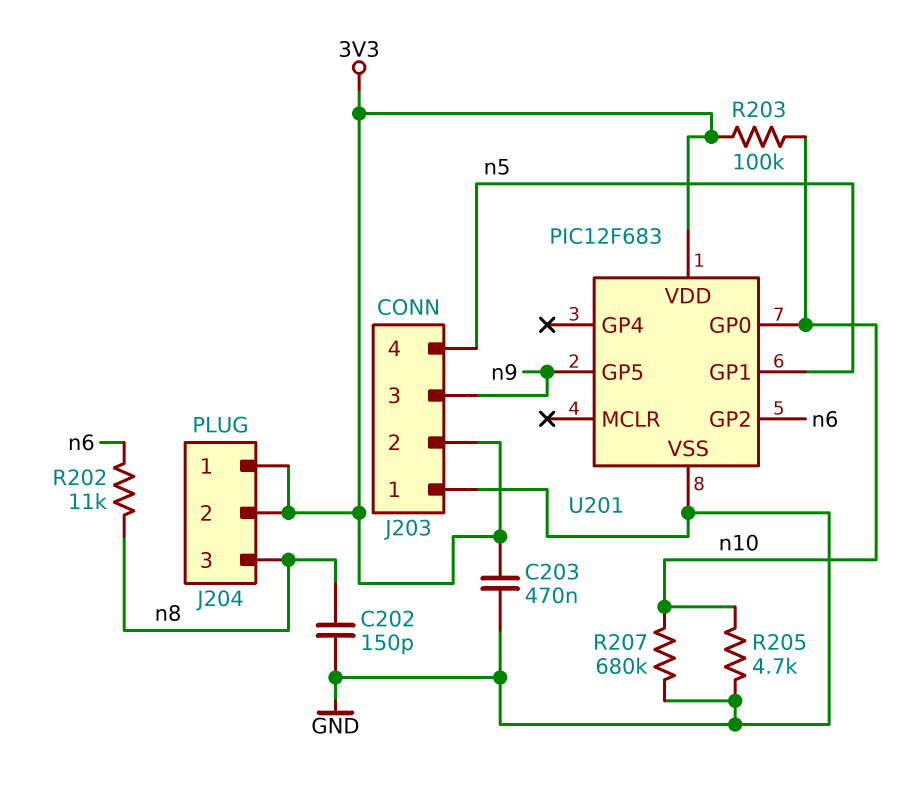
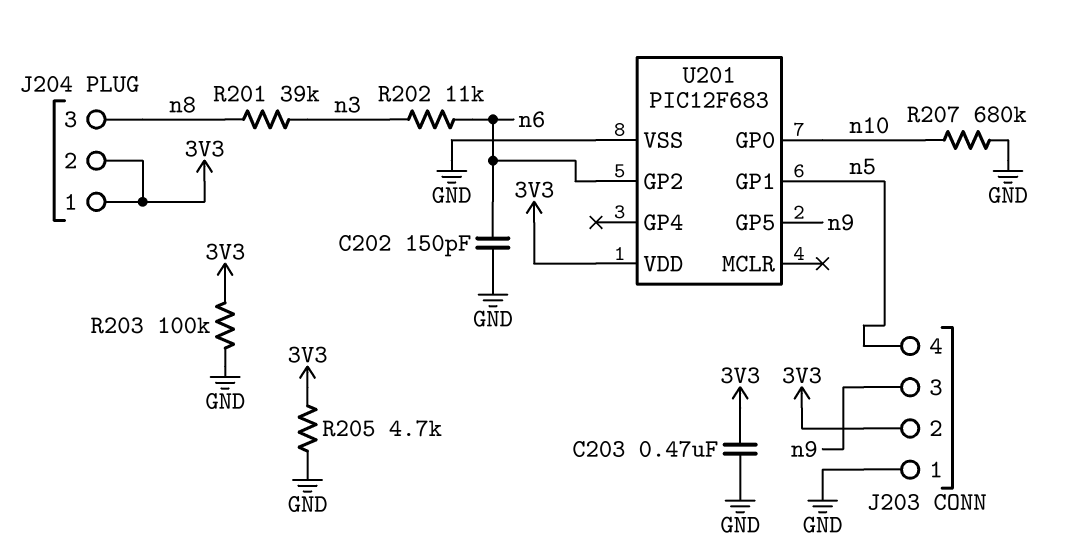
C202: 150pF (GND, n8) -> 150pF (GND, n6)
R201: none -> 39k (n3, n8)
R202: 11k (n6, n8) -> 11k (n3, n6)
R203: 100k (3V3, n10) -> 100k (3V3, GND)
R205: 4.7k (GND, n10) -> 4.7k (3V3, GND)

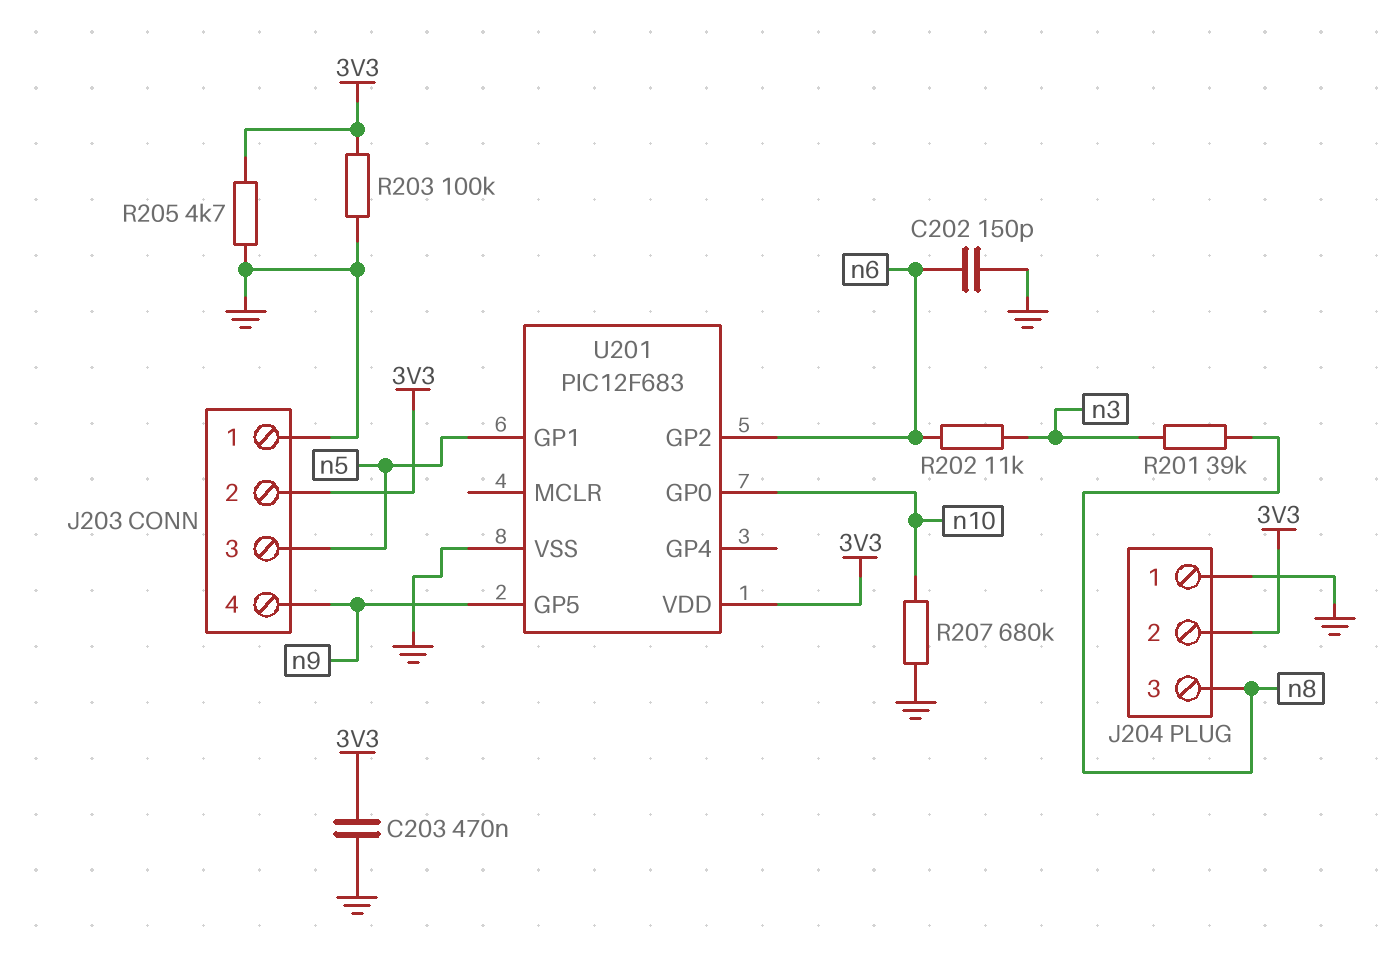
J203 pin 3: n9 -> n5
J203 pin 4: n5 -> n9
J204 pin 1: 3V3 -> GND

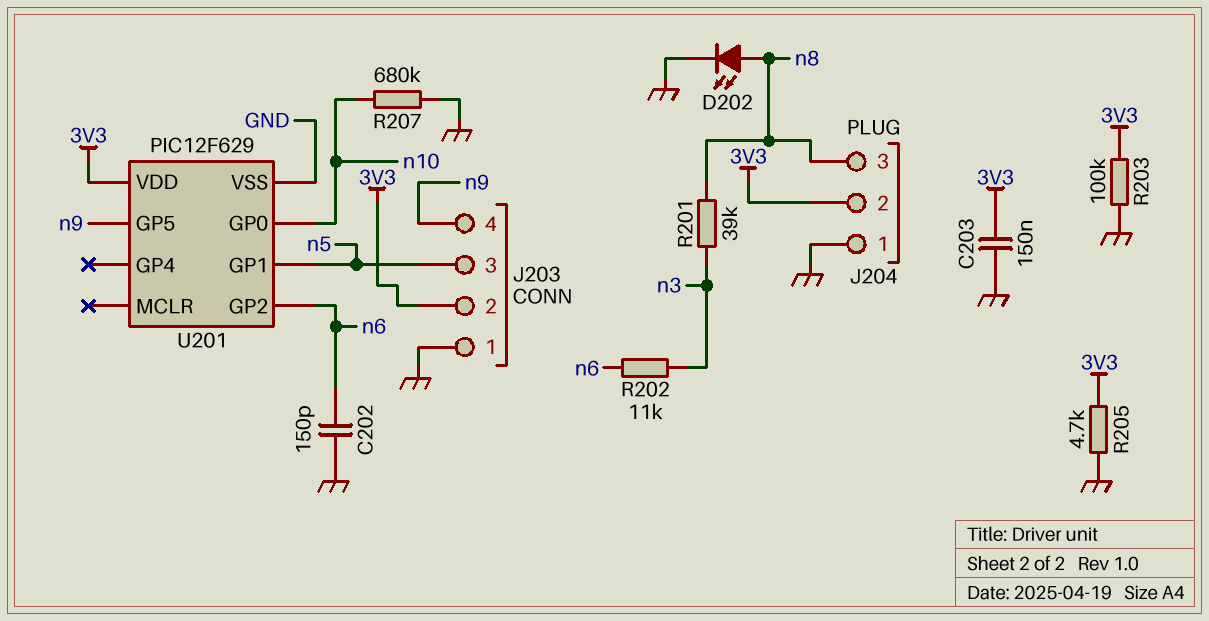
C203: 470nF (3V3, GND) -> 150nF (3V3, GND)
D202: none -> LED (A n8, K GND)
U201: PIC12F683 -> PIC12F629

